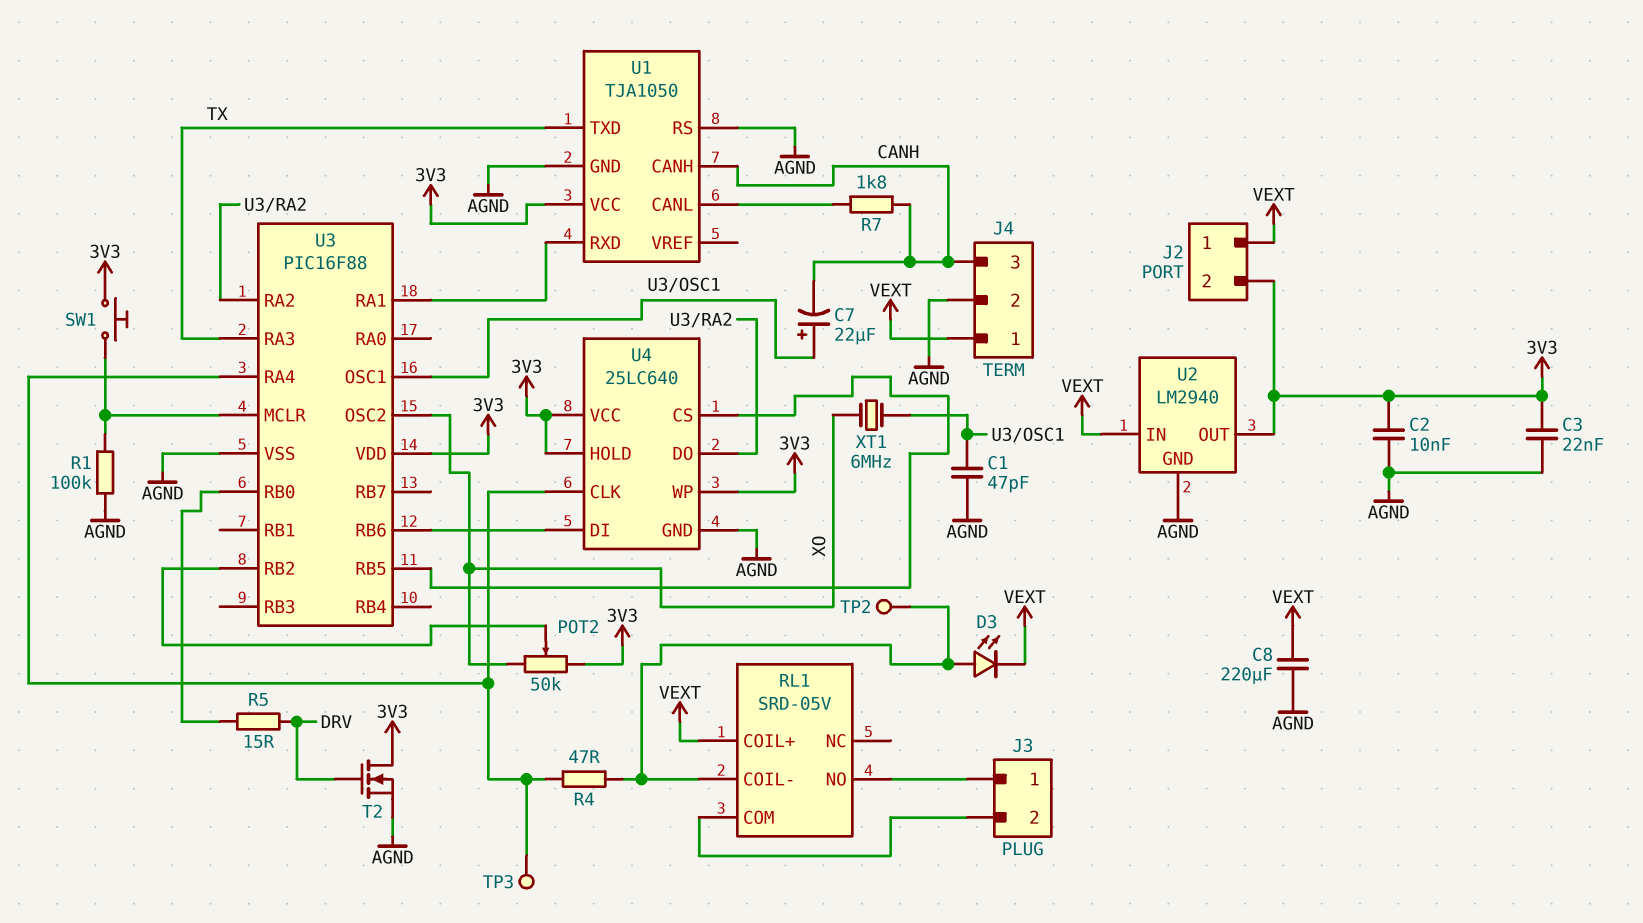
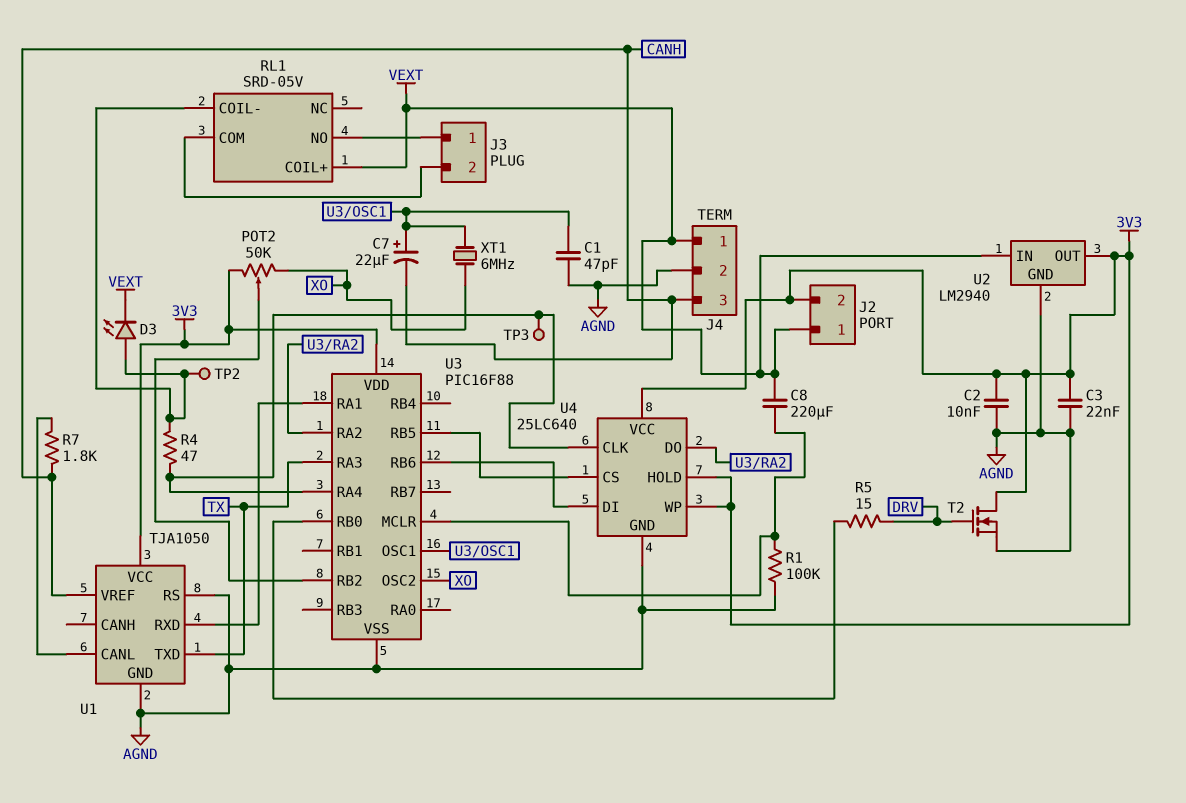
C8: 220uF (AGND, VEXT) -> 220uF (U3/MCLR, VEXT)
SW1: button (3V3, U3/MCLR) -> none
U1 pin CANH: CANH -> none
U1 pin VREF: none -> CANH

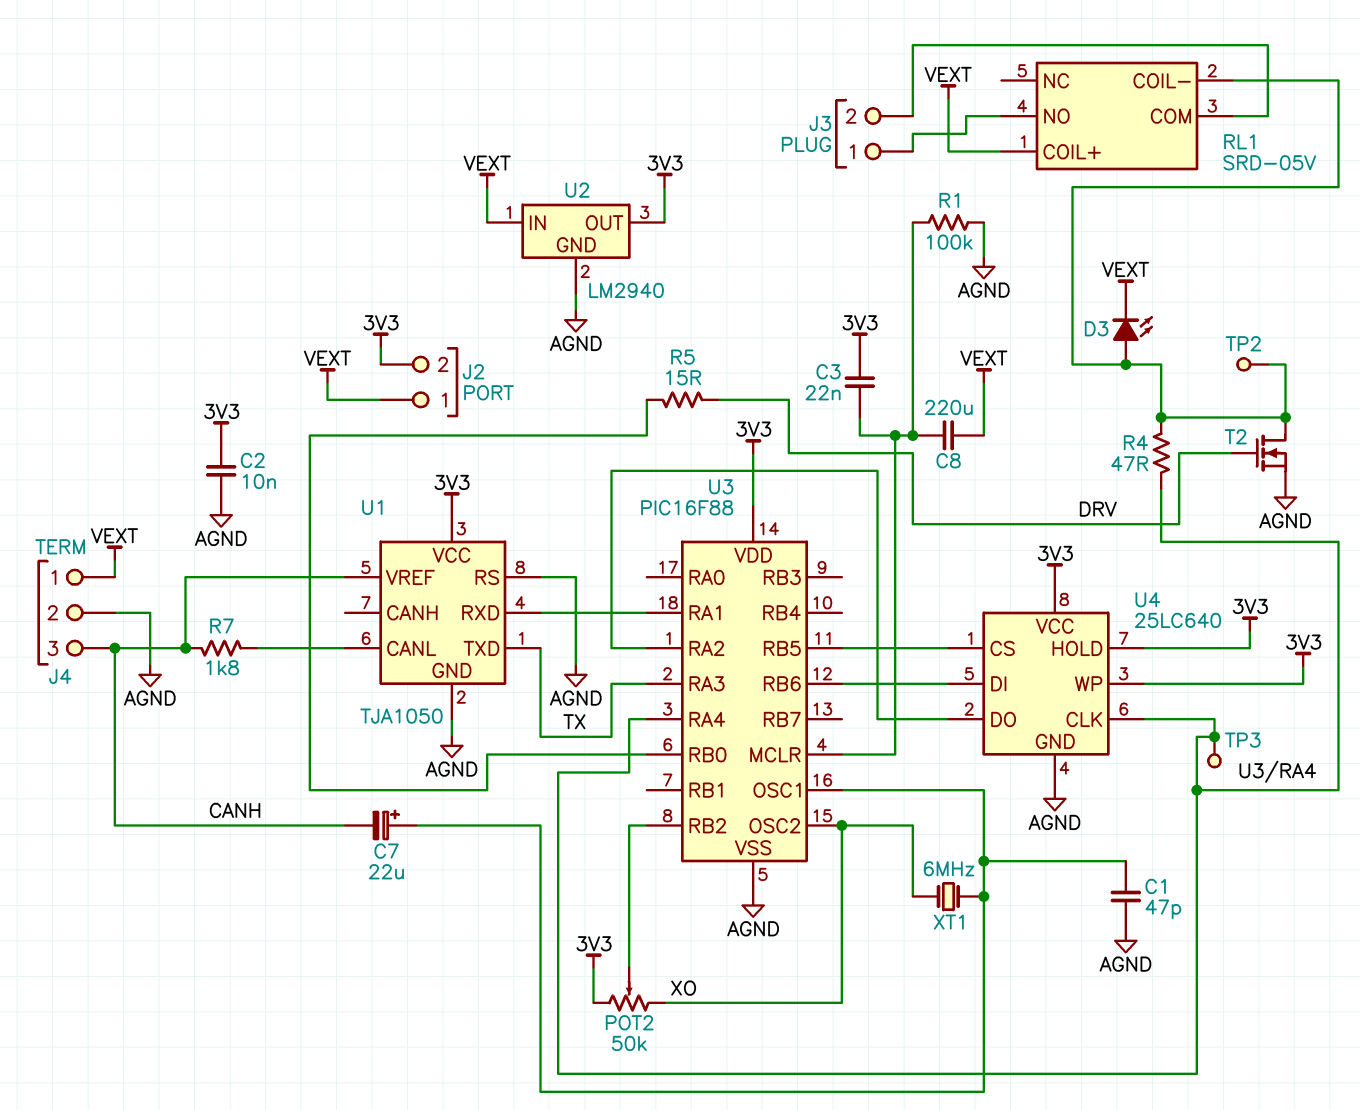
C3: 22nF (3V3, AGND) -> 22nF (3V3, U3/MCLR)
T2: NMOS (G DRV, D 3V3, S AGND) -> NMOS (G DRV, D RL1/COIL-, S AGND)

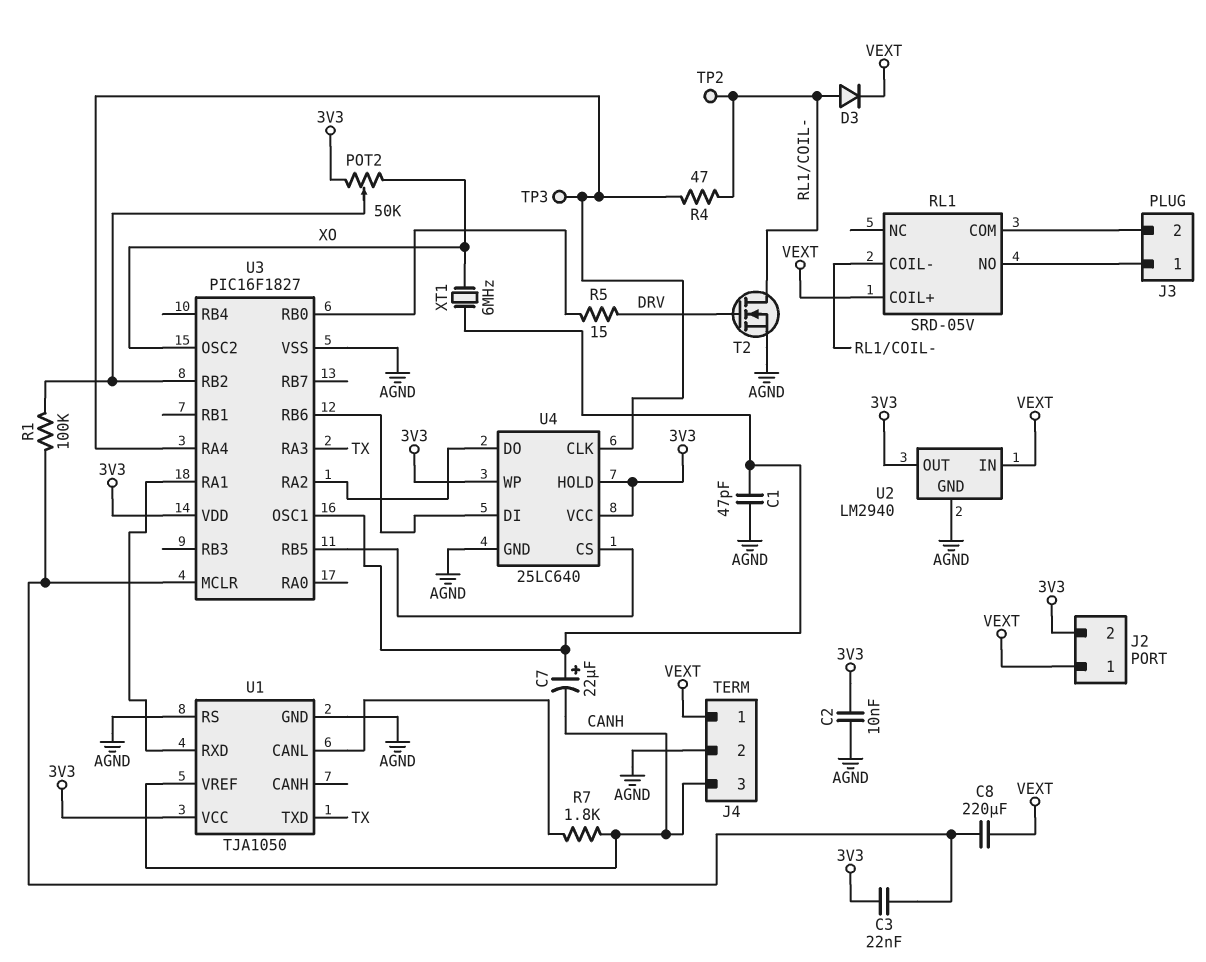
D3: LED (A RL1/COIL-, K VEXT) -> diode (A RL1/COIL-, K VEXT)
R1: 100k (AGND, U3/MCLR) -> 100k (U3/MCLR, U3/RB2)
U3: PIC16F88 -> PIC16F1827

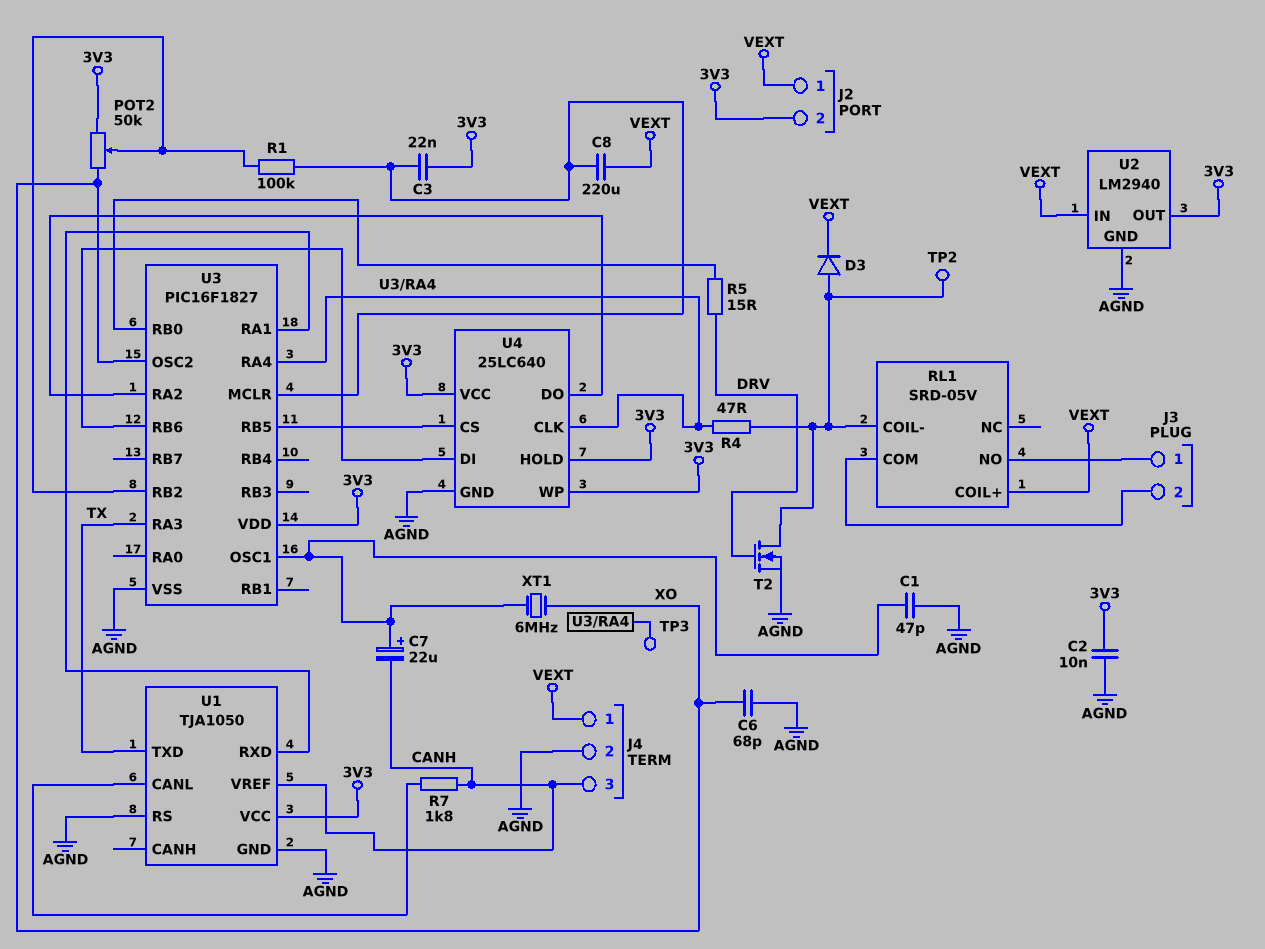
C6: none -> 68pF (AGND, XO)

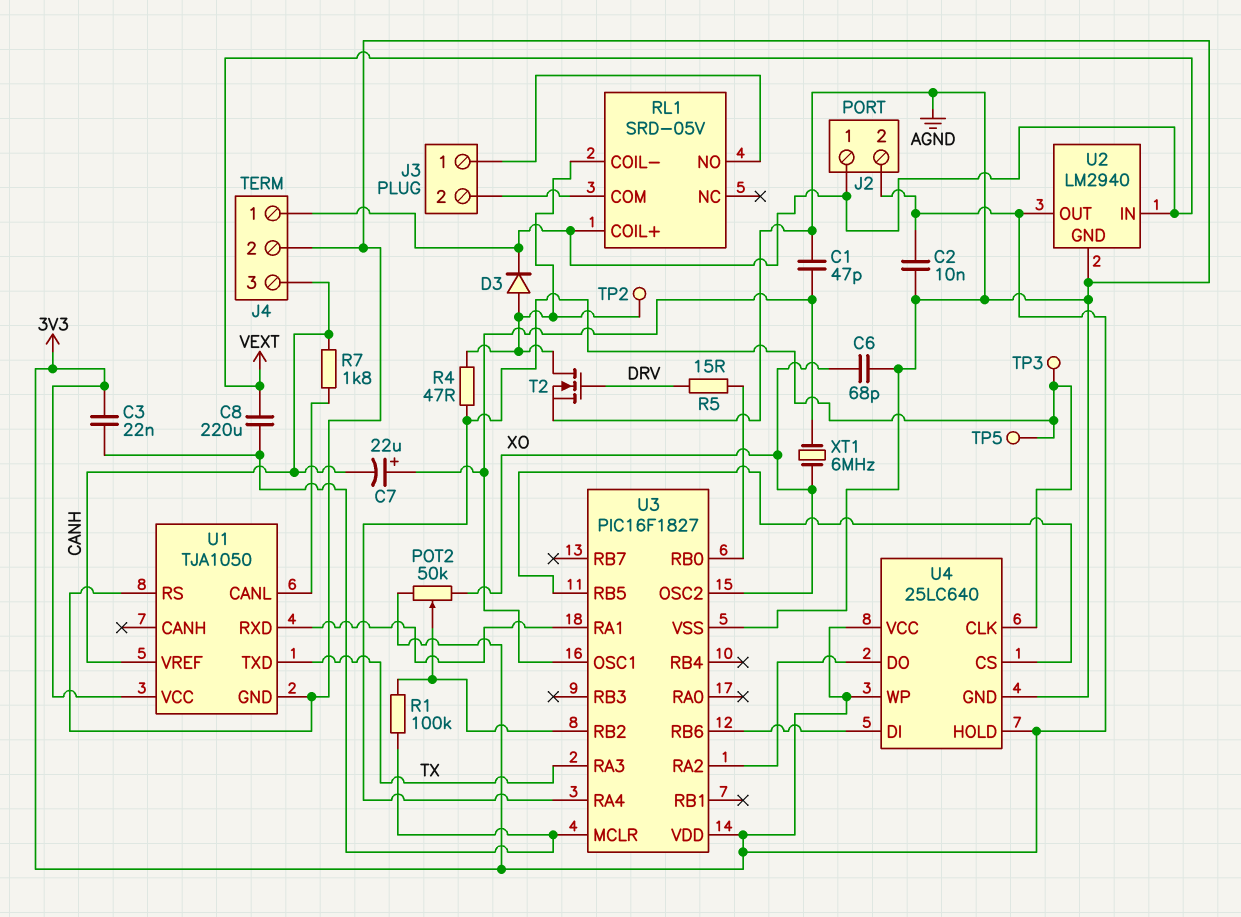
TP5: none -> test point (U3/RA4)

